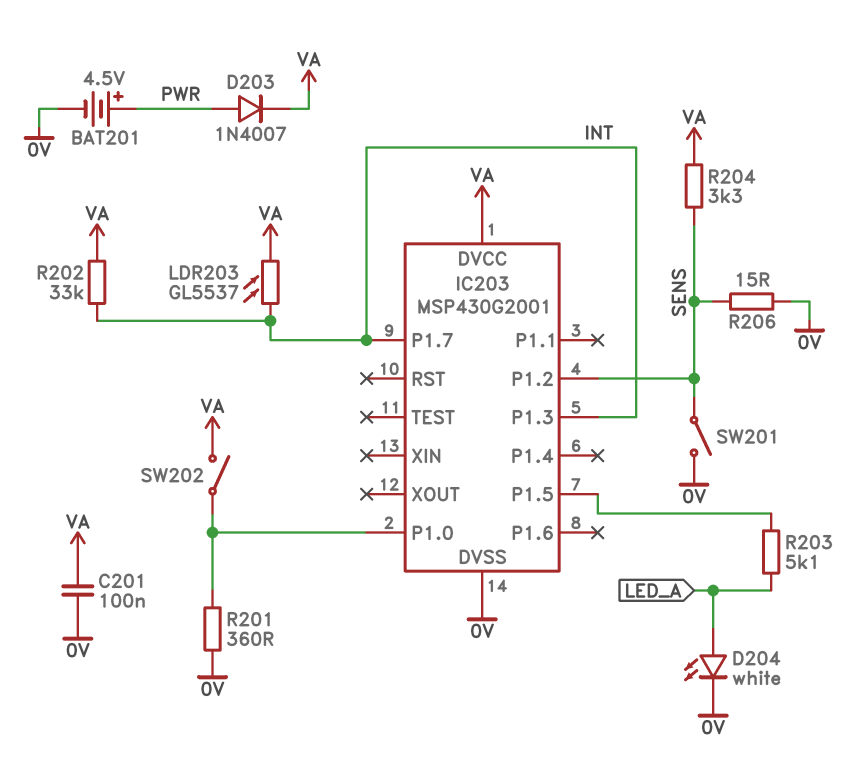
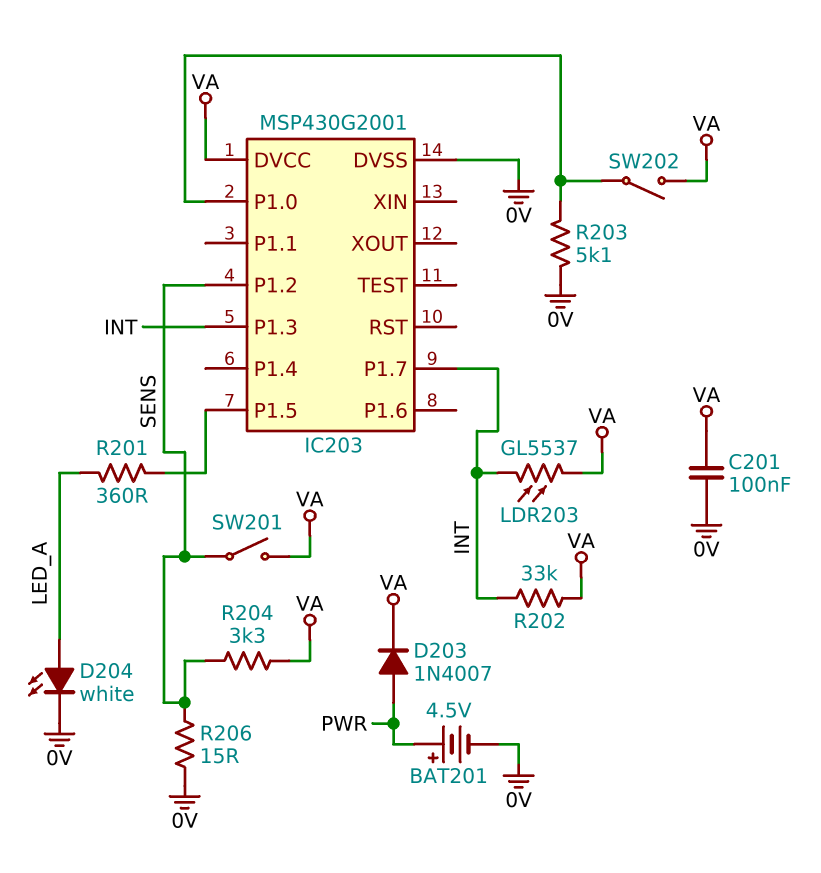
R201: 360 (0V, IC203/P1.0) -> 360 (IC203/P1.5, LED_A)
R203: 5.1k (IC203/P1.5, LED_A) -> 5.1k (0V, IC203/P1.0)
SW201: switch (0V, SENS) -> switch (SENS, VA)

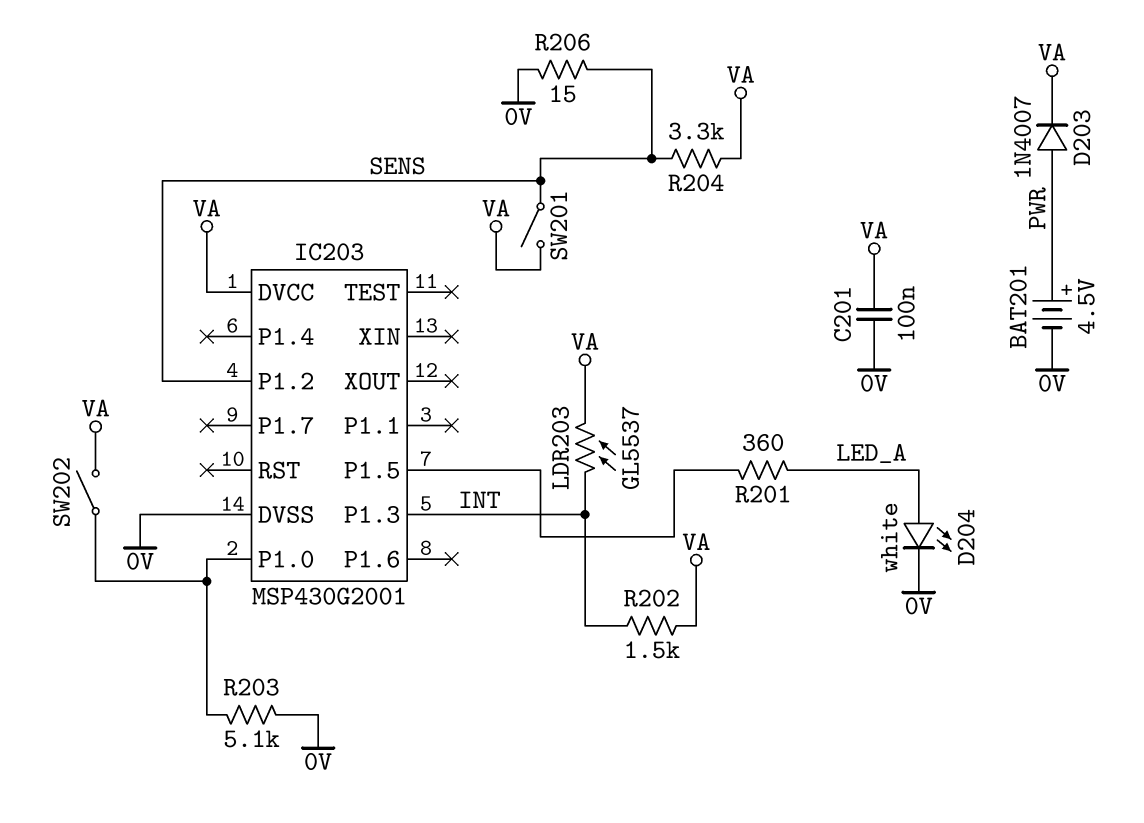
IC203 pin P1.7: INT -> none
R202: 33k (INT, VA) -> 1.5k (INT, VA)

